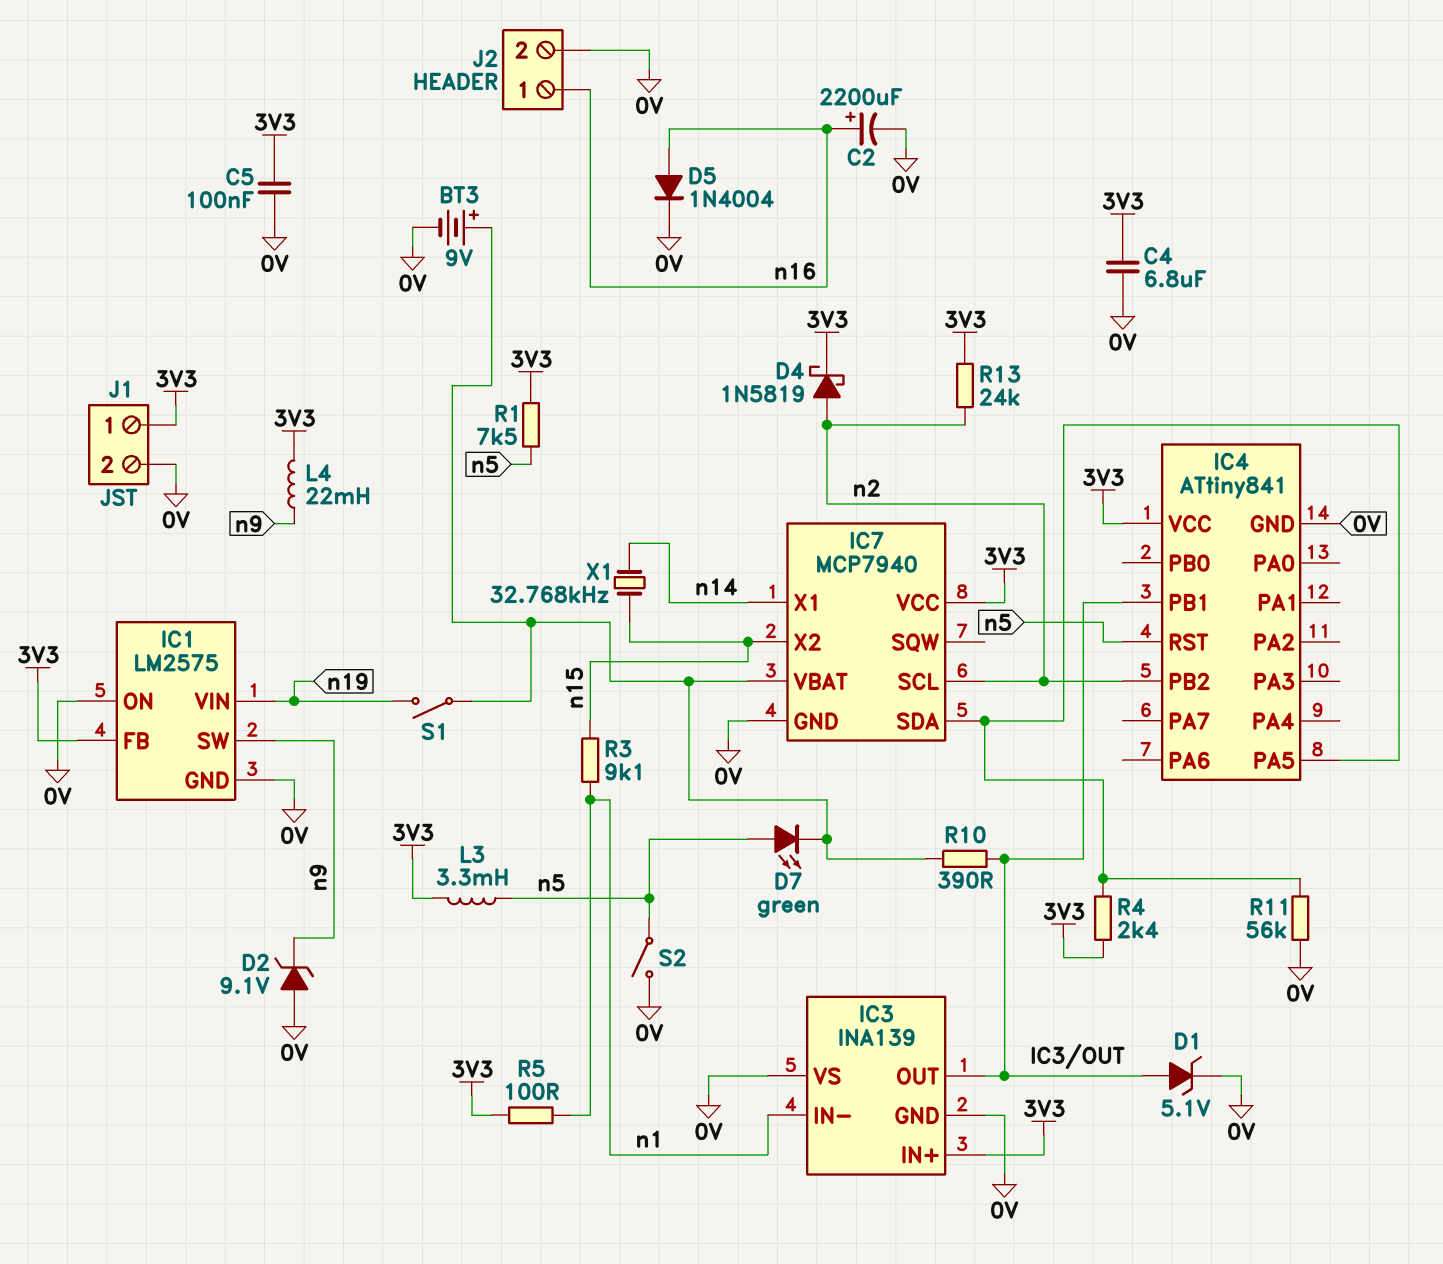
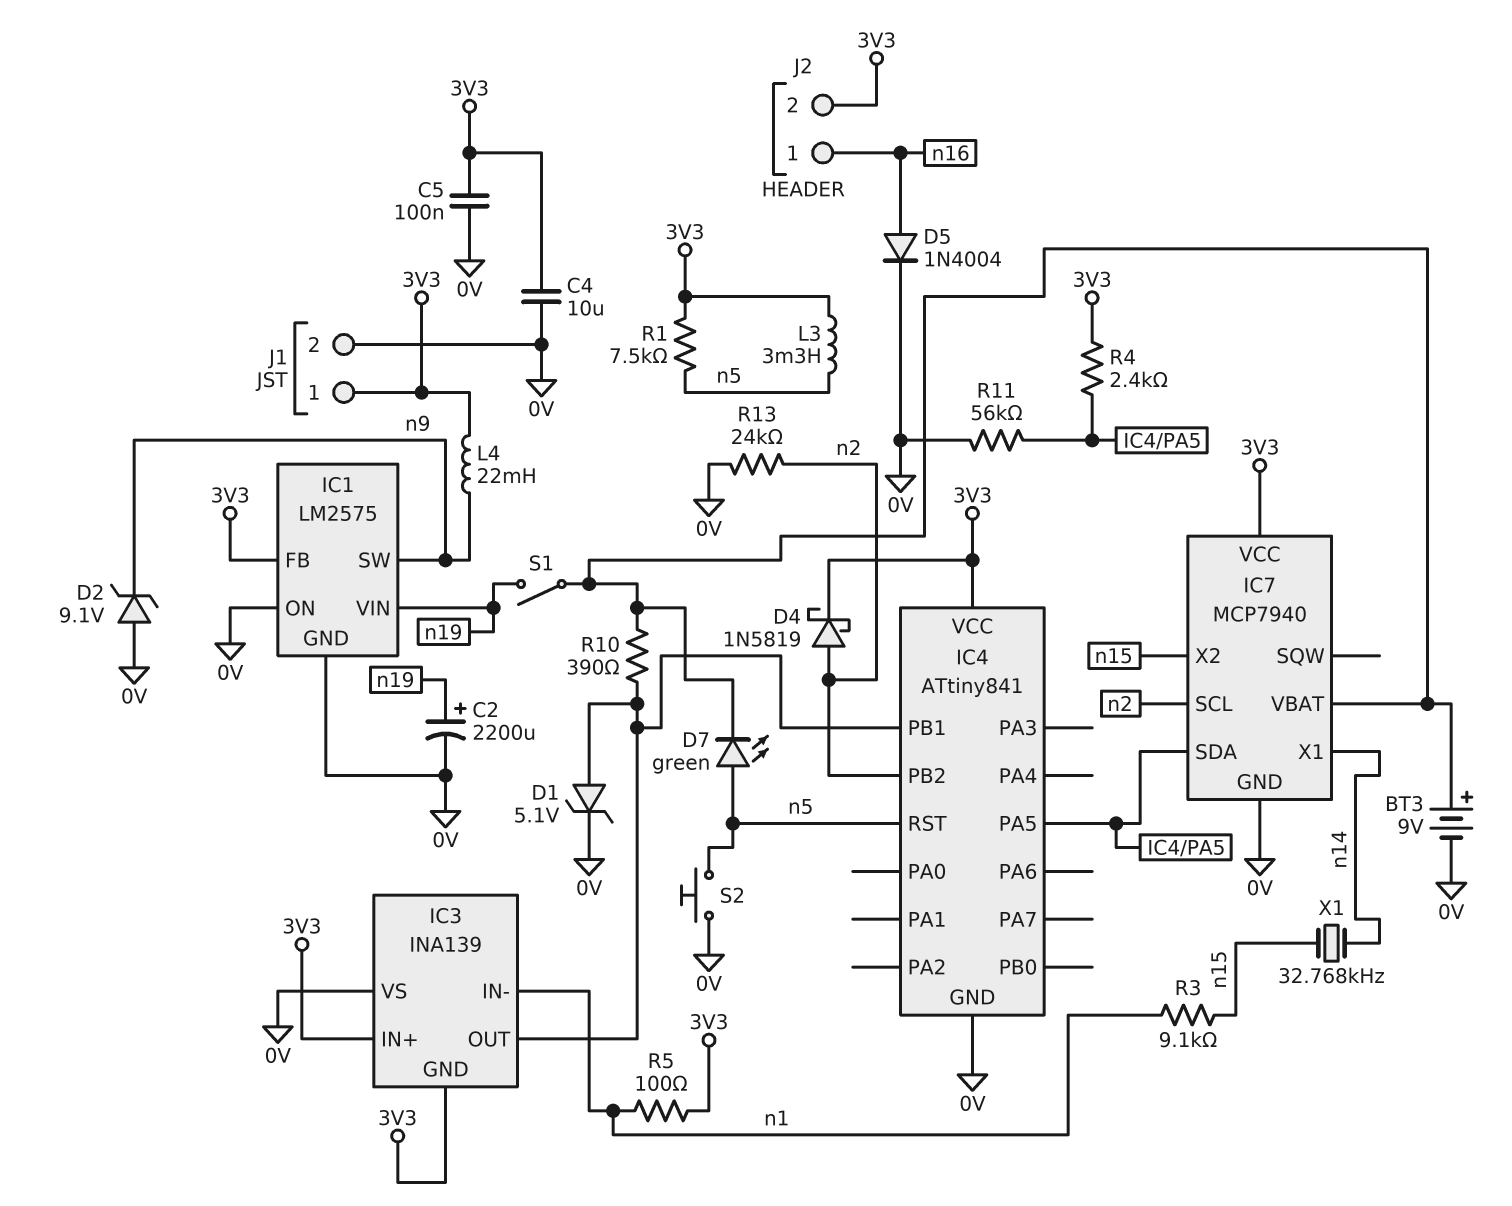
C2: 2200uF (plus n16, minus 0V) -> 2200uF (plus n19, minus 0V)
C4: 6.8uF (0V, 3V3) -> 10uF (0V, 3V3)
IC3 pin GND: 0V -> 3V3
J2 pin 2: 0V -> 3V3
R13: 24k (3V3, n2) -> 24k (0V, n2)
S2: switch (0V, n5) -> button (0V, n5)

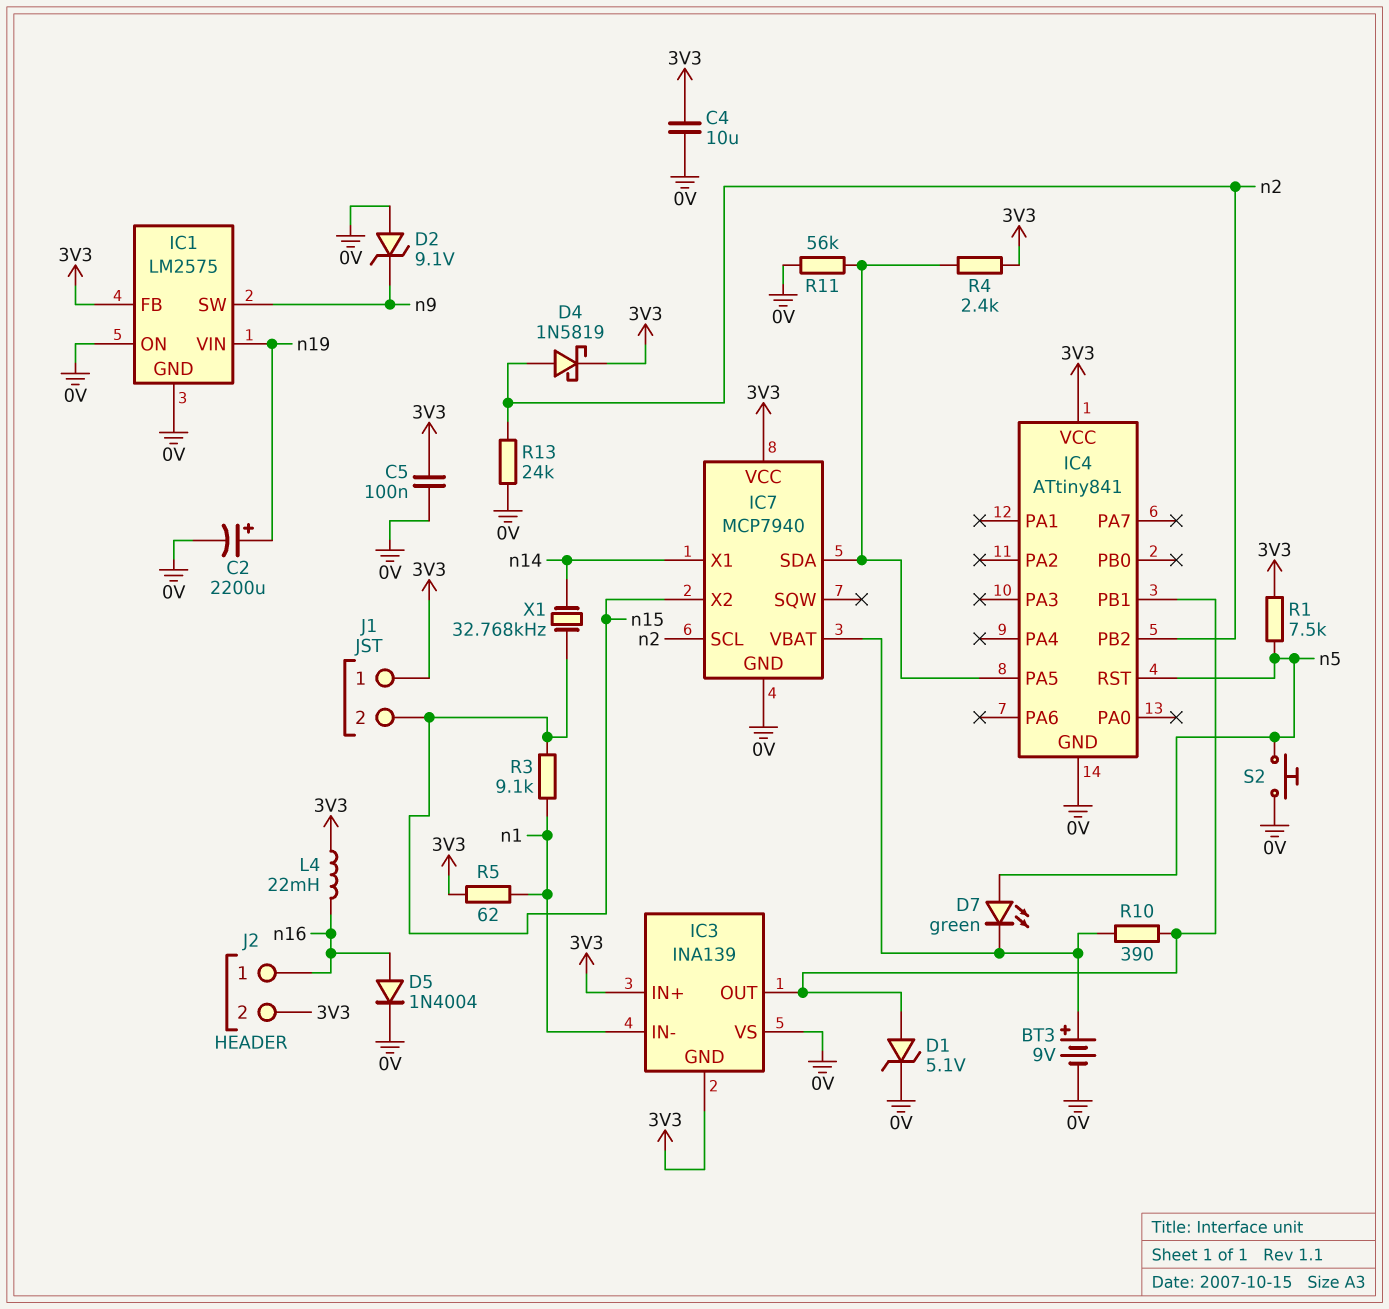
J1 pin 2: 0V -> n15
L3: 3.3mH (3V3, n5) -> none
L4: 22mH (3V3, n9) -> 22mH (3V3, n16)
R5: 100 (3V3, n1) -> 62 (3V3, n1)
S1: switch (IC7/VBAT, n19) -> none

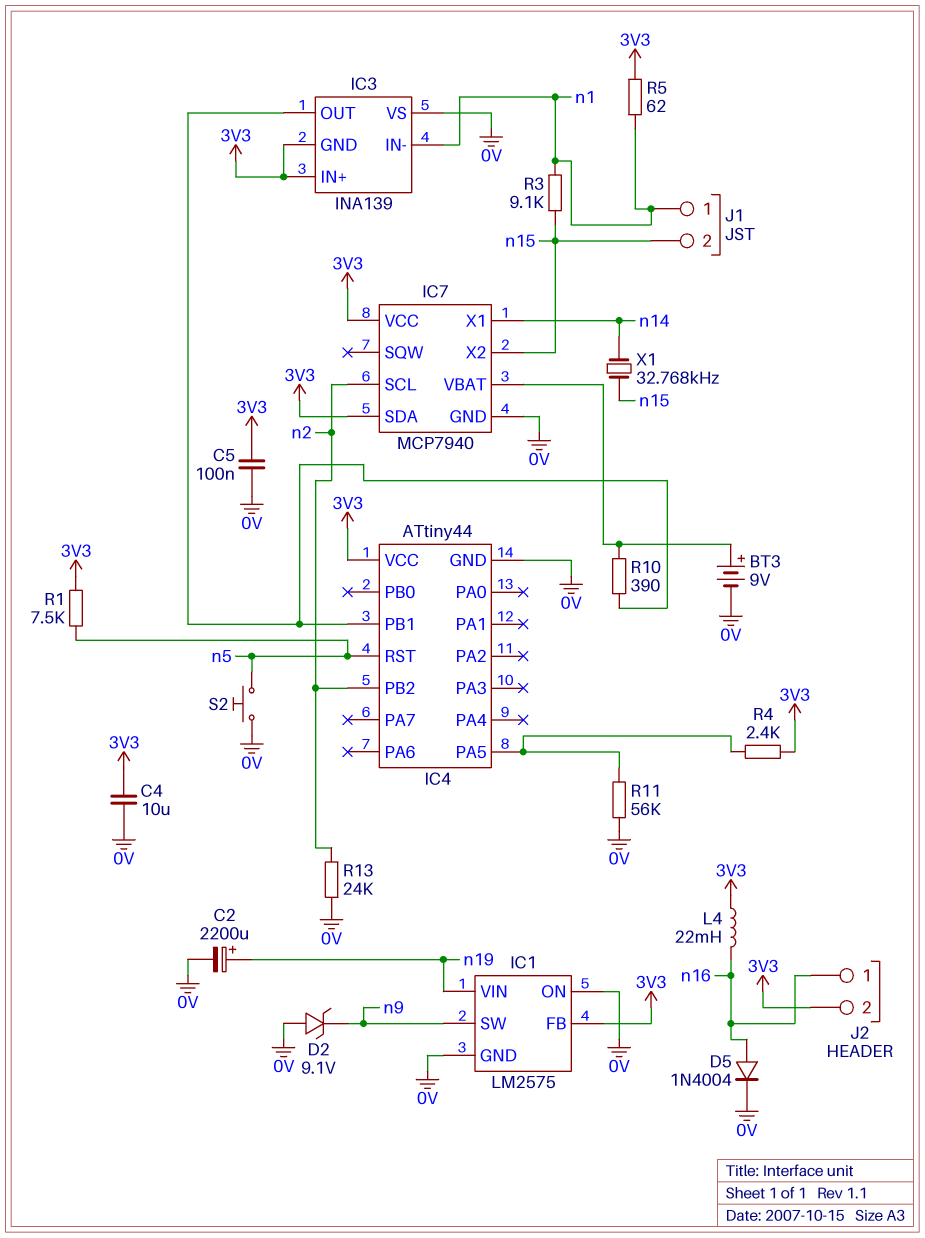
D1: zener 5.1V (A IC3/OUT, K 0V) -> none
D4: schottky 1N5819 (A n2, K 3V3) -> none
D7: LED green (A n5, K IC7/VBAT) -> none
IC4: ATtiny841 -> ATtiny44
IC7 pin SDA: IC4/PA5 -> 3V3
J1 pin 1: 3V3 -> n1

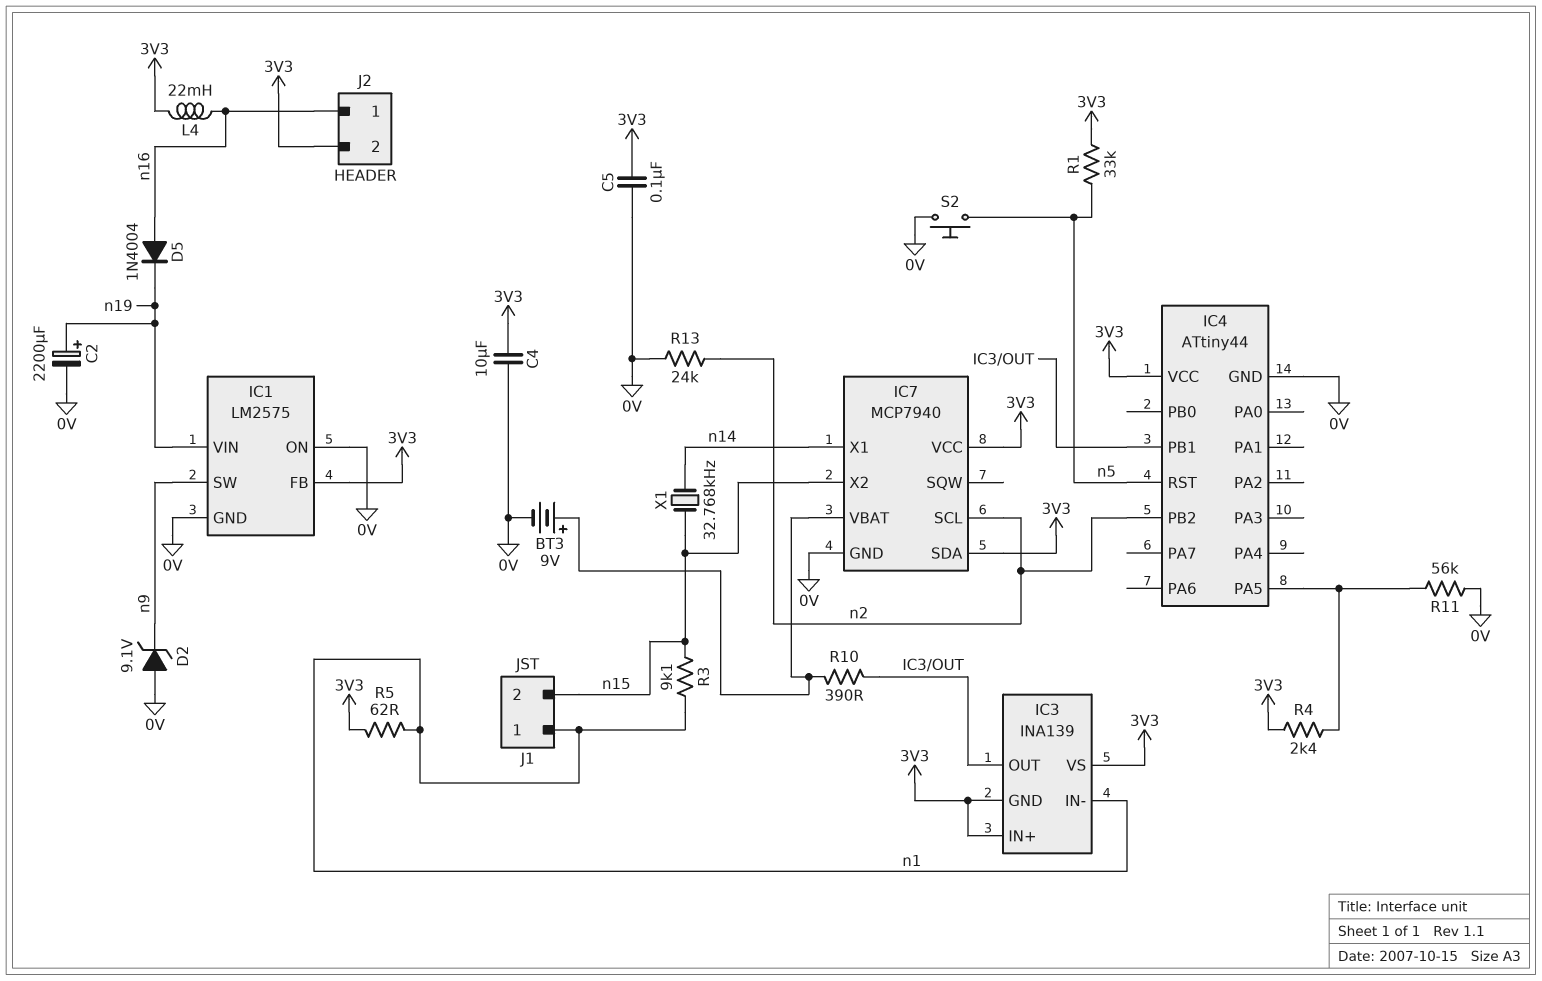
D5: diode 1N4004 (A n16, K 0V) -> diode 1N4004 (A n16, K n19)
IC3 pin VS: 0V -> 3V3
R1: 7.5k (3V3, n5) -> 33k (3V3, n5)

